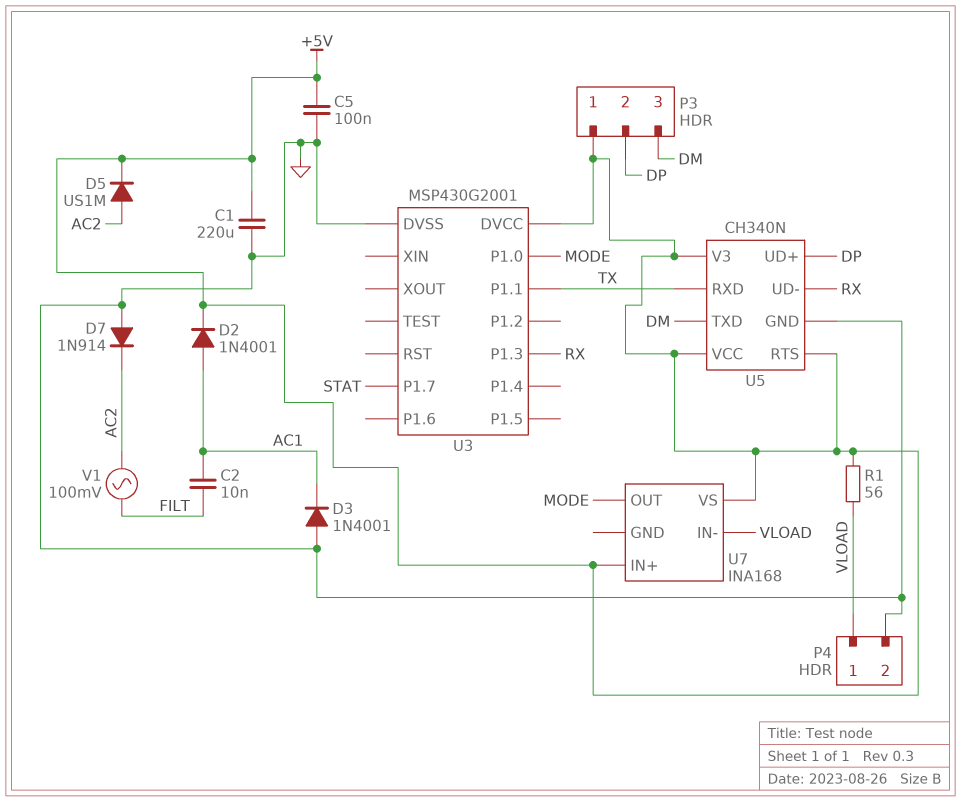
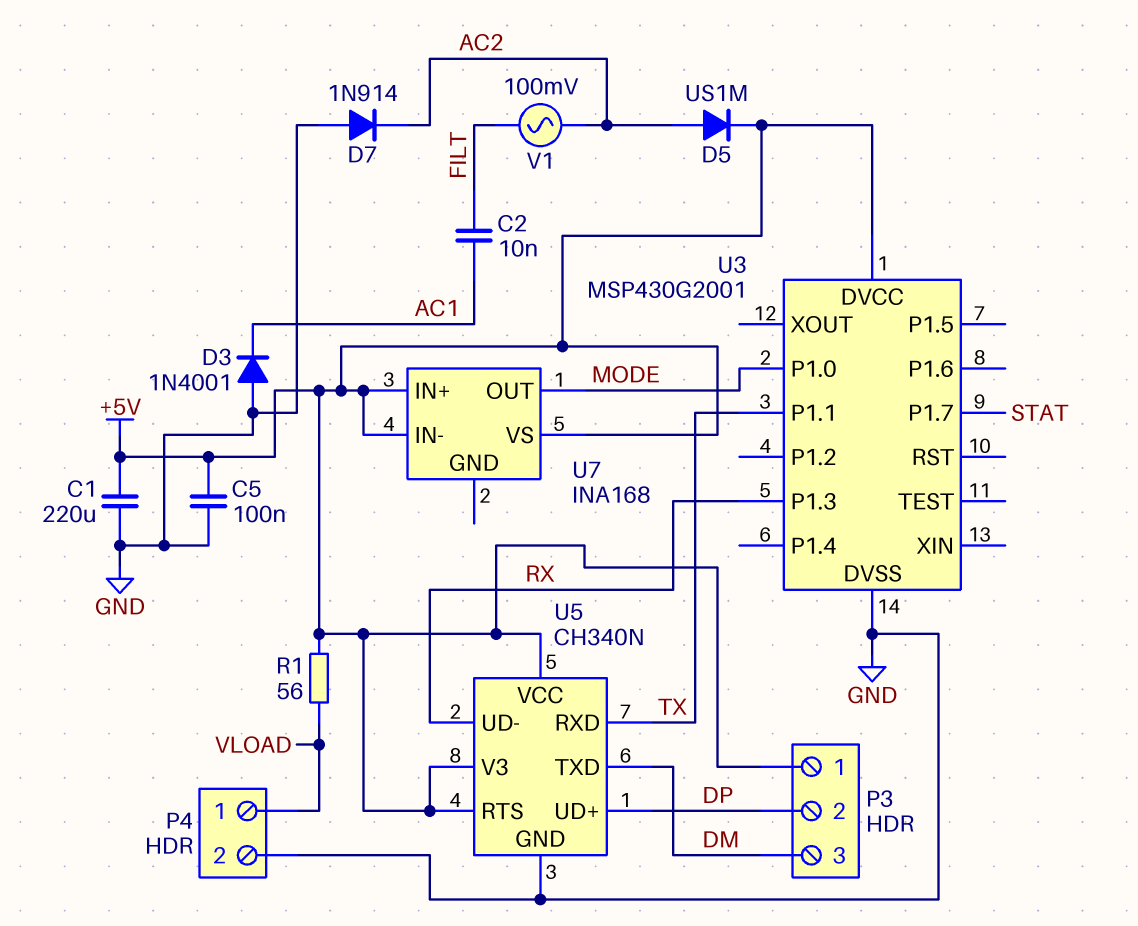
D2: diode 1N4001 (A AC1, K +5V) -> none
U7 pin IN-: VLOAD -> +5V

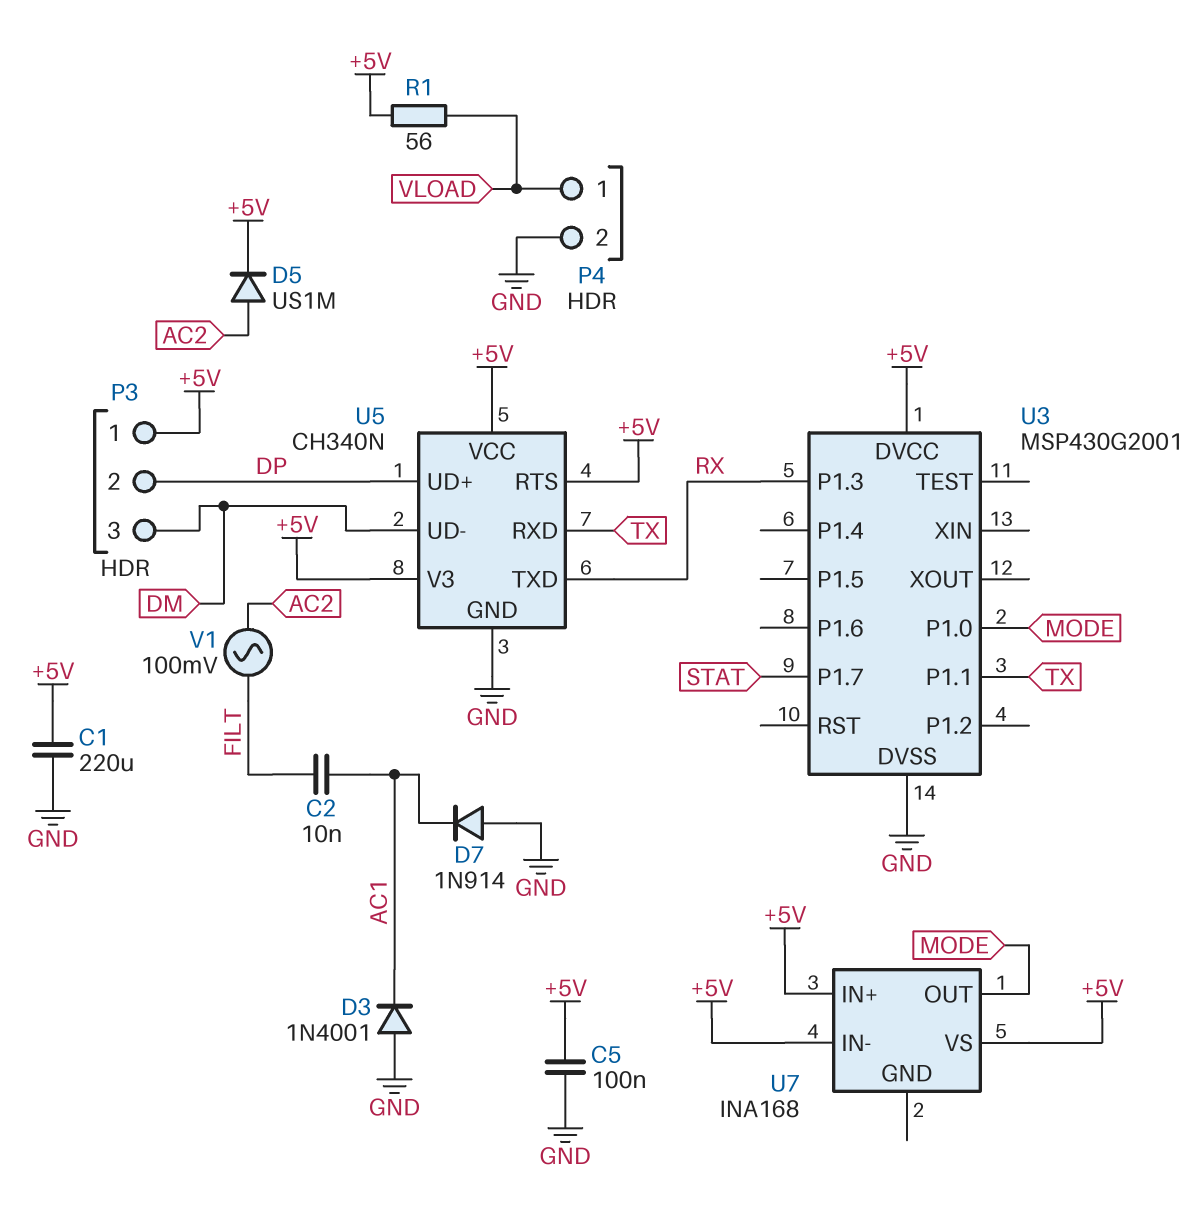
D7: diode 1N914 (A GND, K AC2) -> diode 1N914 (A GND, K AC1)
U5 pin TXD: DM -> RX
U5 pin UD-: RX -> DM

